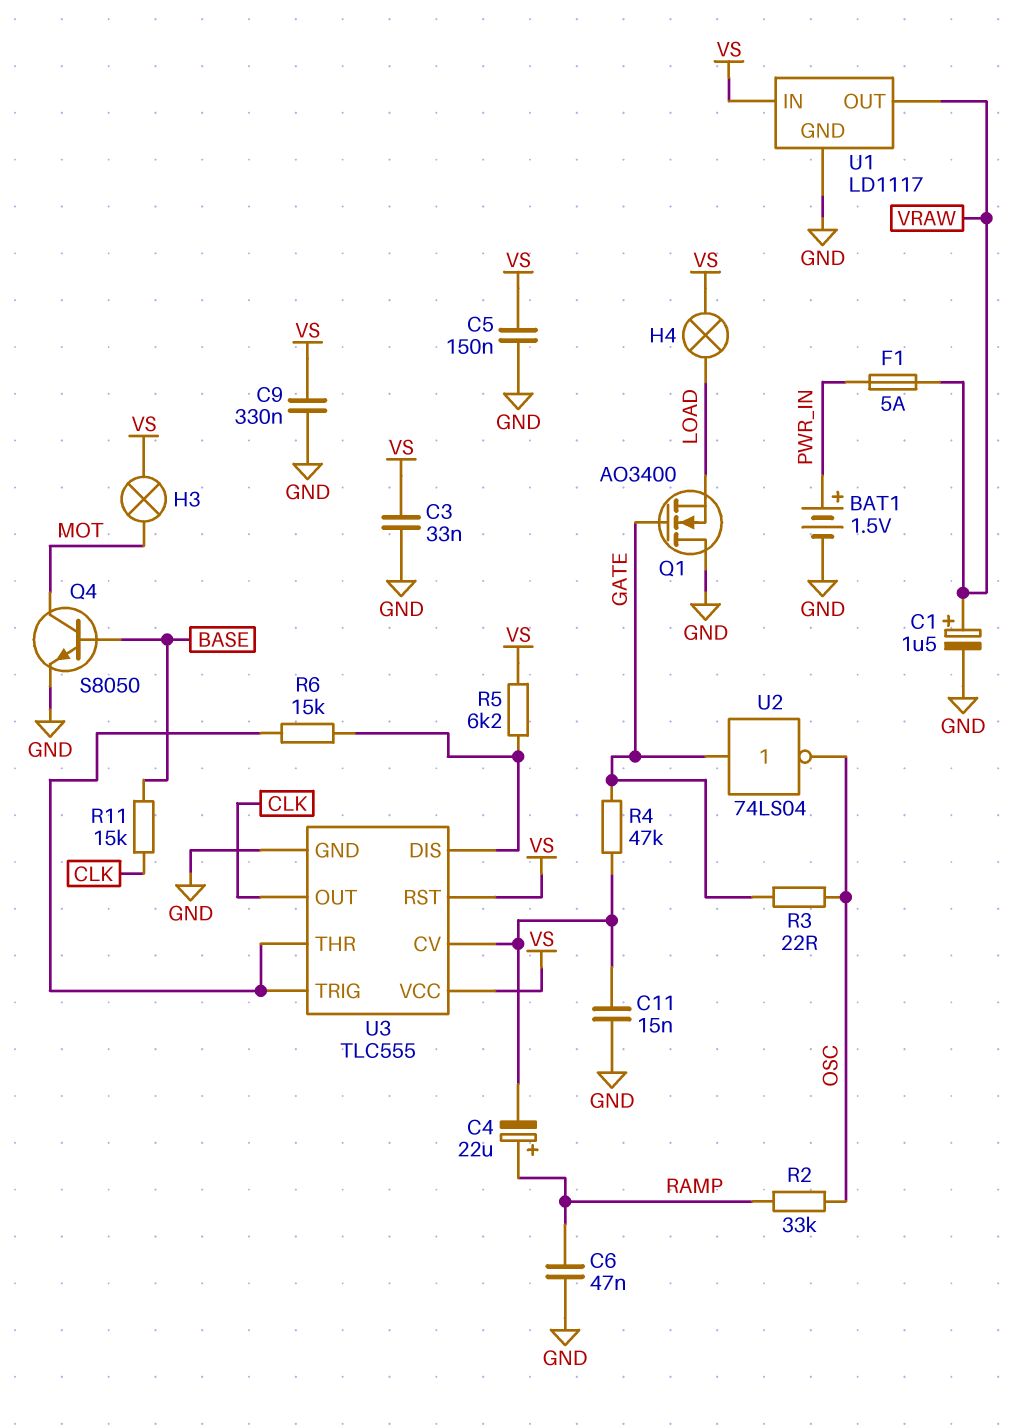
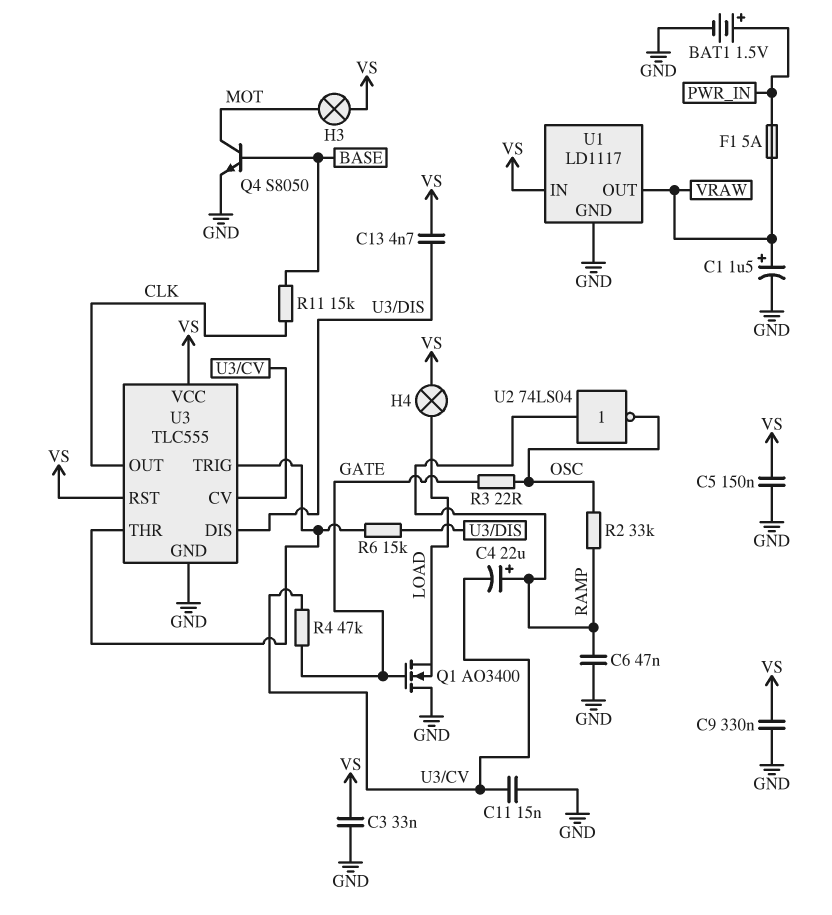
C13: none -> 4.7nF (U3/DIS, VS)
R5: 6.2k (U3/DIS, VS) -> none
U2: NOT 74LS04 (in GATE, out OSC) -> NOT 74LS04 (in RAMP, out OSC)

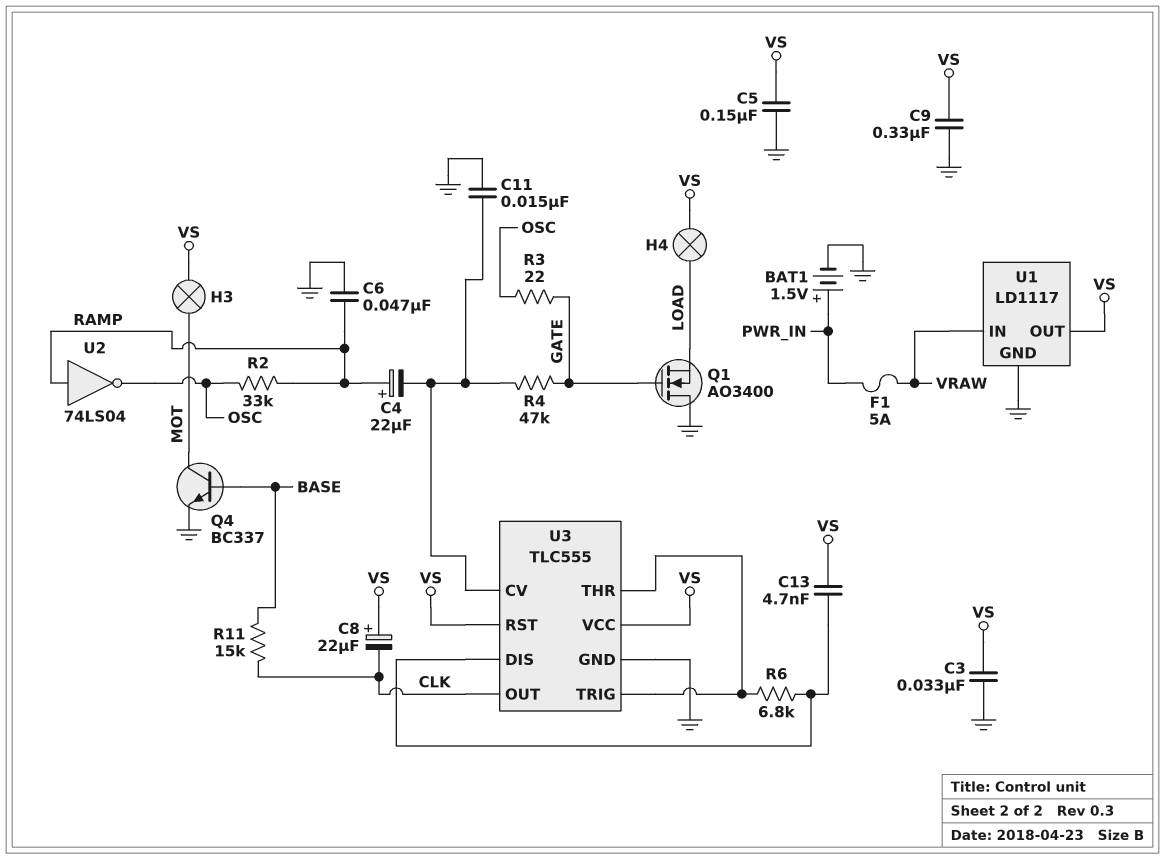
C1: 1.5uF (plus VRAW, minus GND) -> none
C8: none -> 22uF (plus VS, minus CLK)
Q4: NPN S8050 (B BASE, C MOT, E GND) -> NPN BC337 (B BASE, C MOT, E GND)
R6: 15k (U3/DIS, U3/THR) -> 6.8k (U3/DIS, U3/THR)
U1 pin IN: VS -> VRAW
U1 pin OUT: VRAW -> VS

